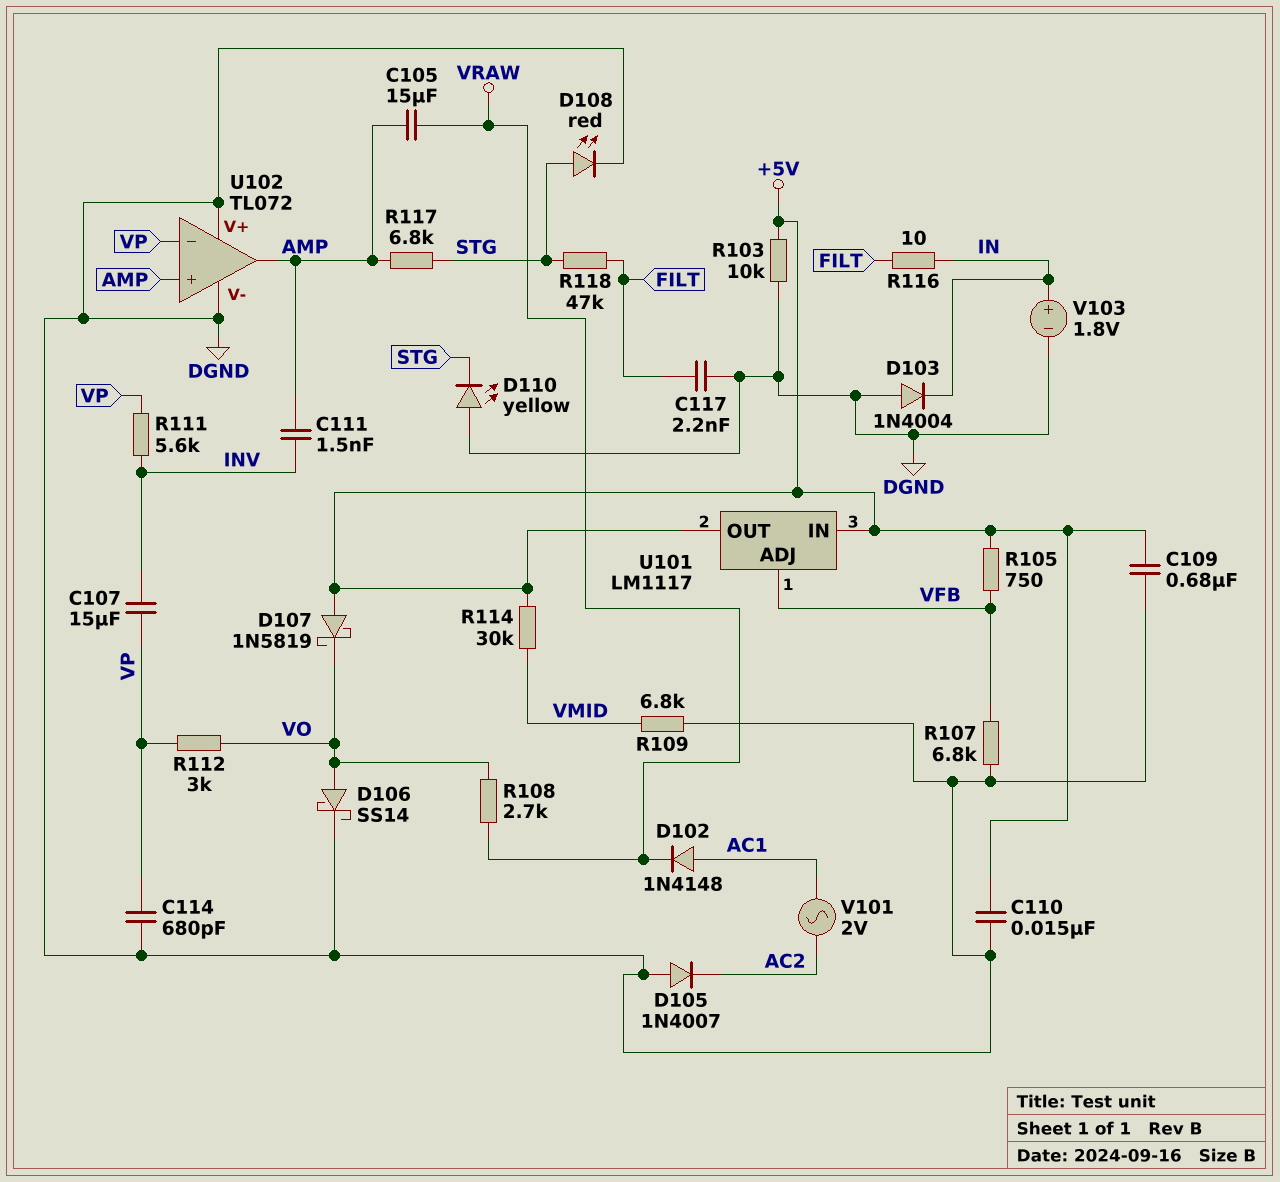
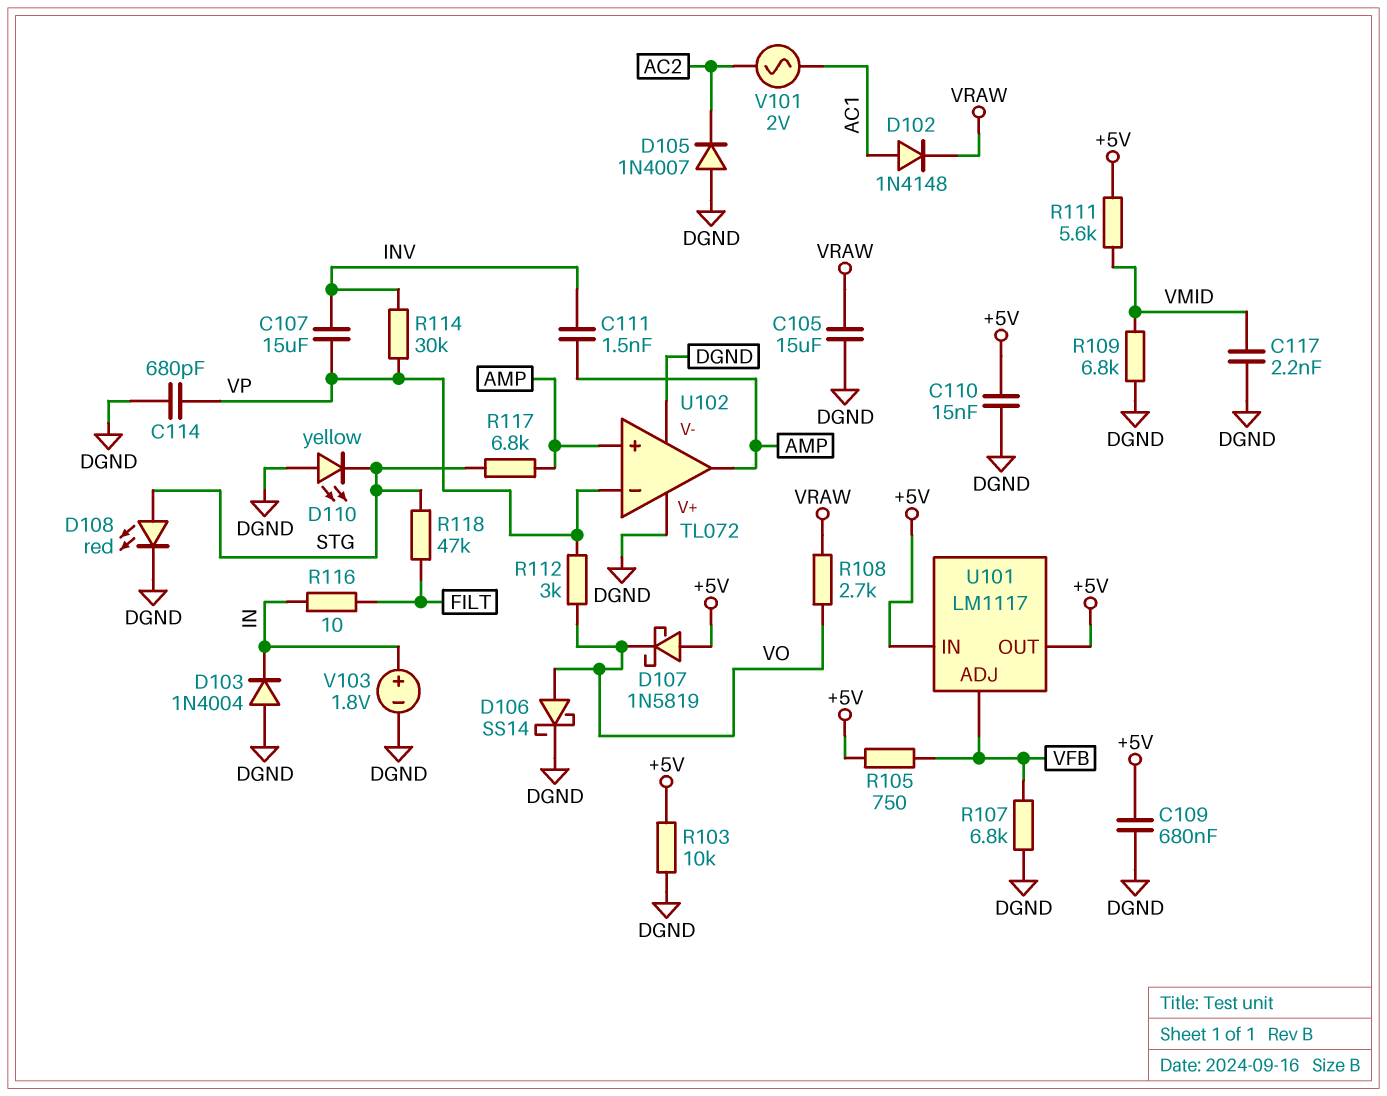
C105: 15uF (AMP, VRAW) -> 15uF (DGND, VRAW)
C117: 2.2nF (DGND, FILT) -> 2.2nF (DGND, VMID)
R111: 5.6k (INV, VP) -> 5.6k (+5V, VMID)
R114: 30k (+5V, VMID) -> 30k (INV, VP)

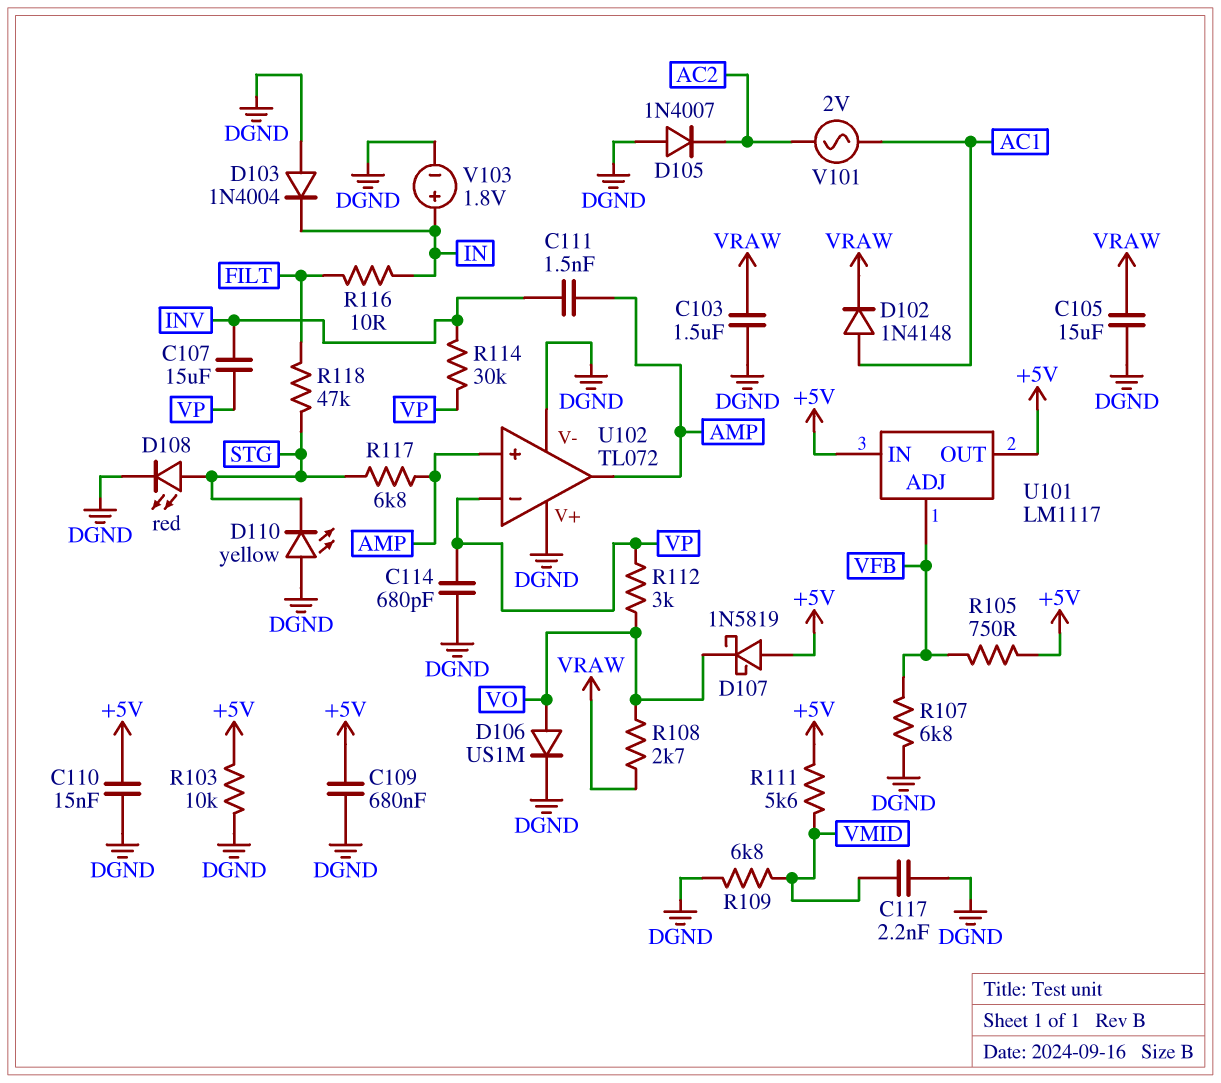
C103: none -> 1.5uF (DGND, VRAW)
D106: schottky SS14 (A VO, K DGND) -> diode US1M (A VO, K DGND)

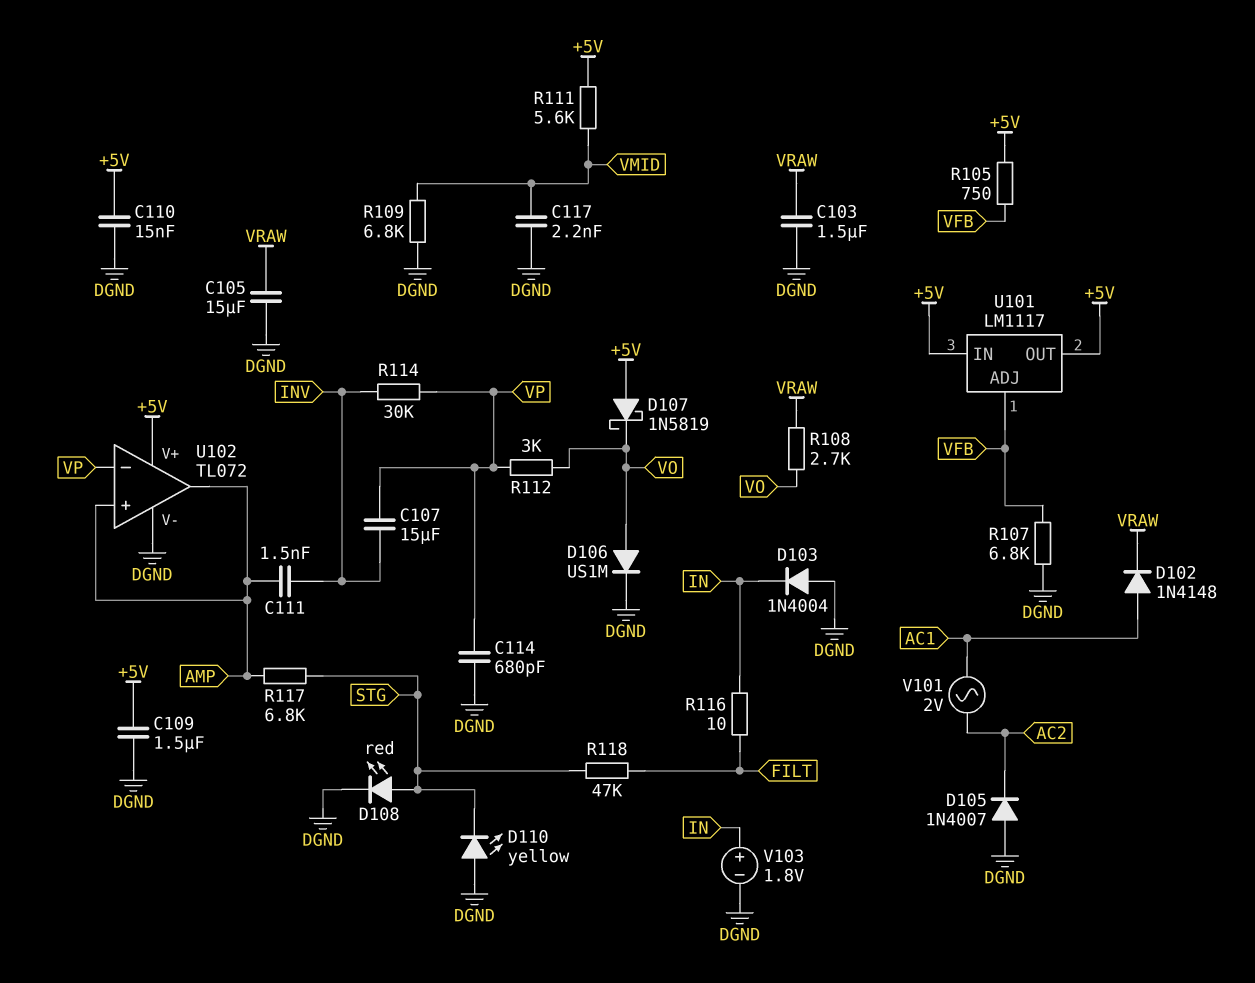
C109: 680nF (+5V, DGND) -> 1.5uF (+5V, DGND)
R103: 10k (+5V, DGND) -> none
U102 pin V+: DGND -> +5V

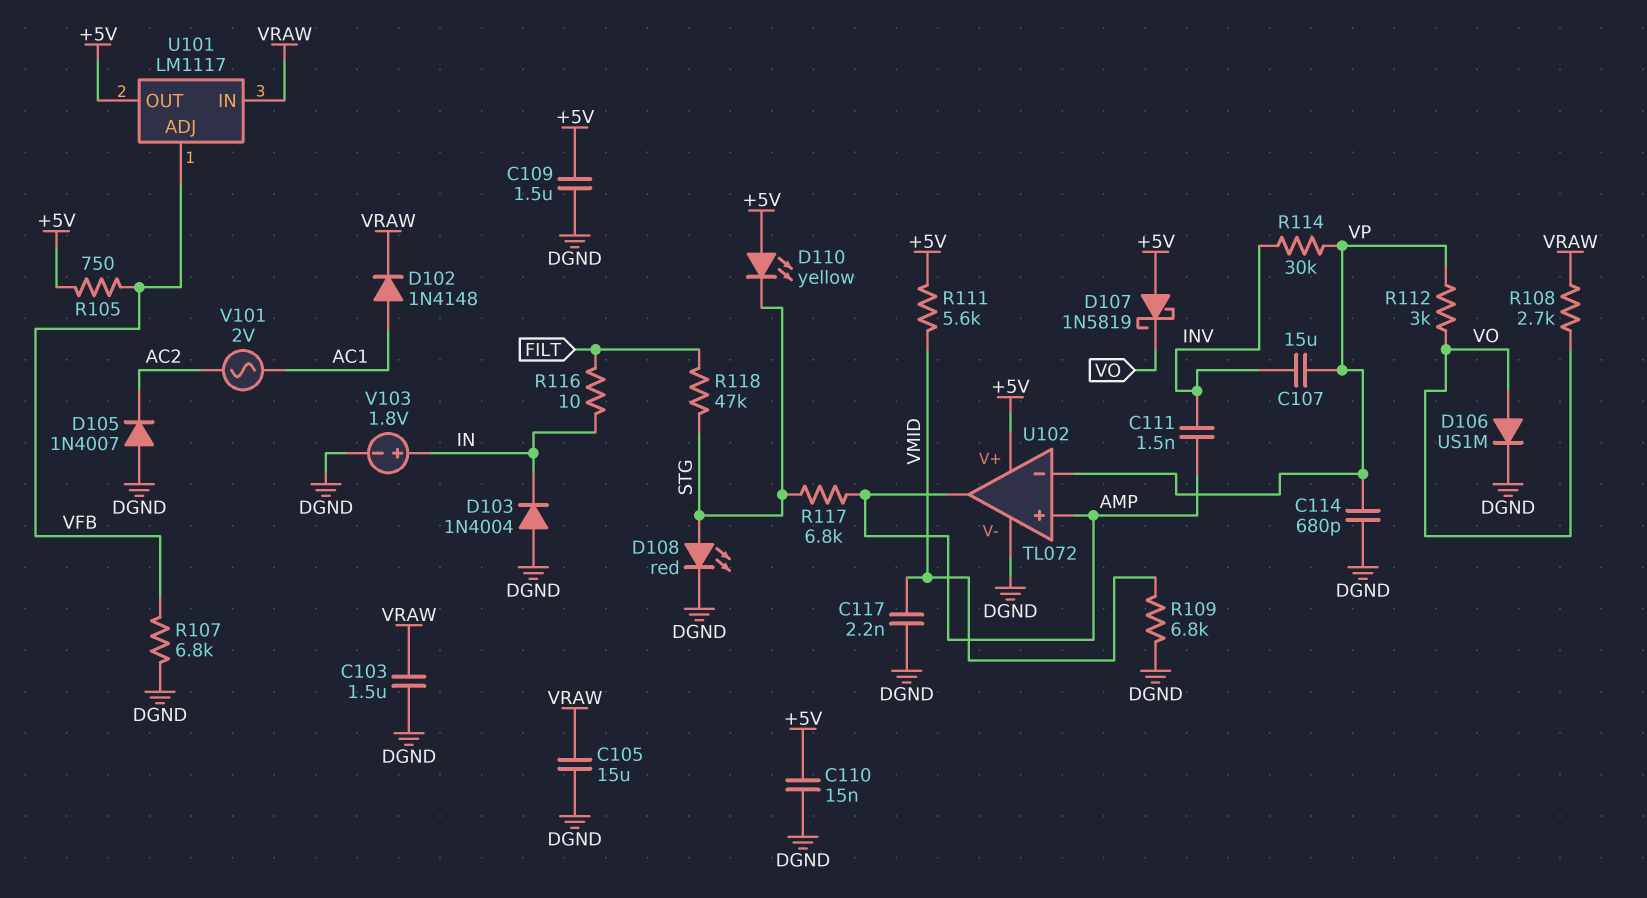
D110: LED yellow (A DGND, K STG) -> LED yellow (A +5V, K STG)
U101 pin IN: +5V -> VRAW

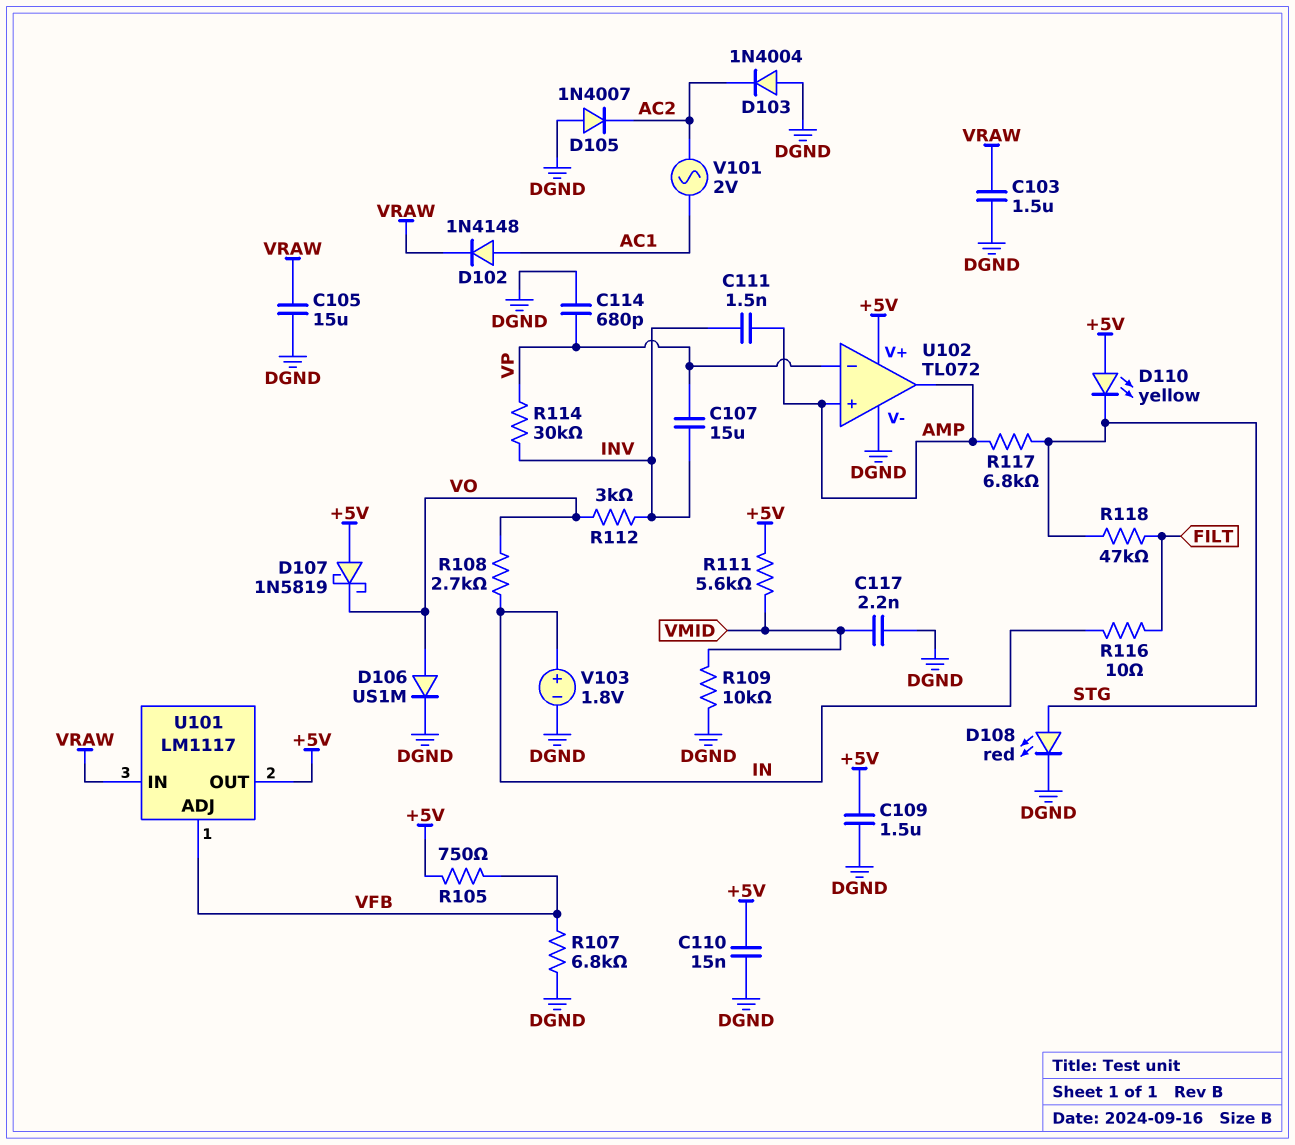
D103: diode 1N4004 (A DGND, K IN) -> diode 1N4004 (A DGND, K AC2)
R108: 2.7k (VO, VRAW) -> 2.7k (IN, VO)
R109: 6.8k (DGND, VMID) -> 10k (DGND, VMID)
R112: 3k (VO, VP) -> 3k (INV, VO)

